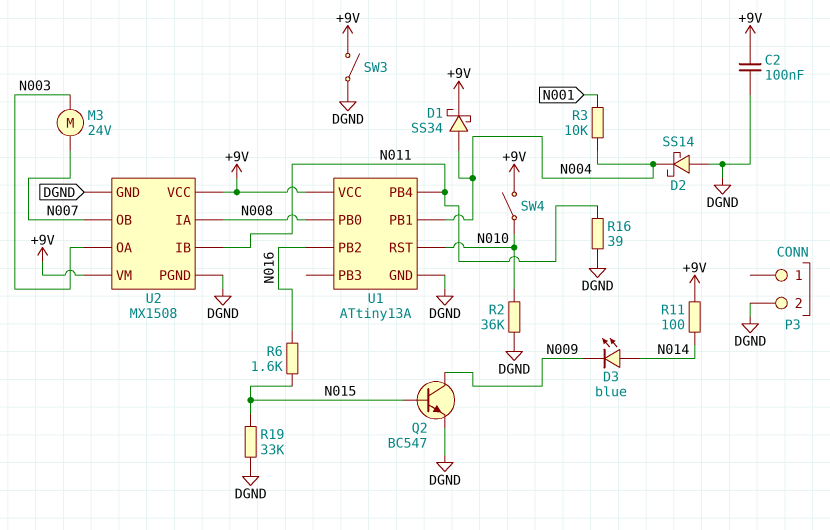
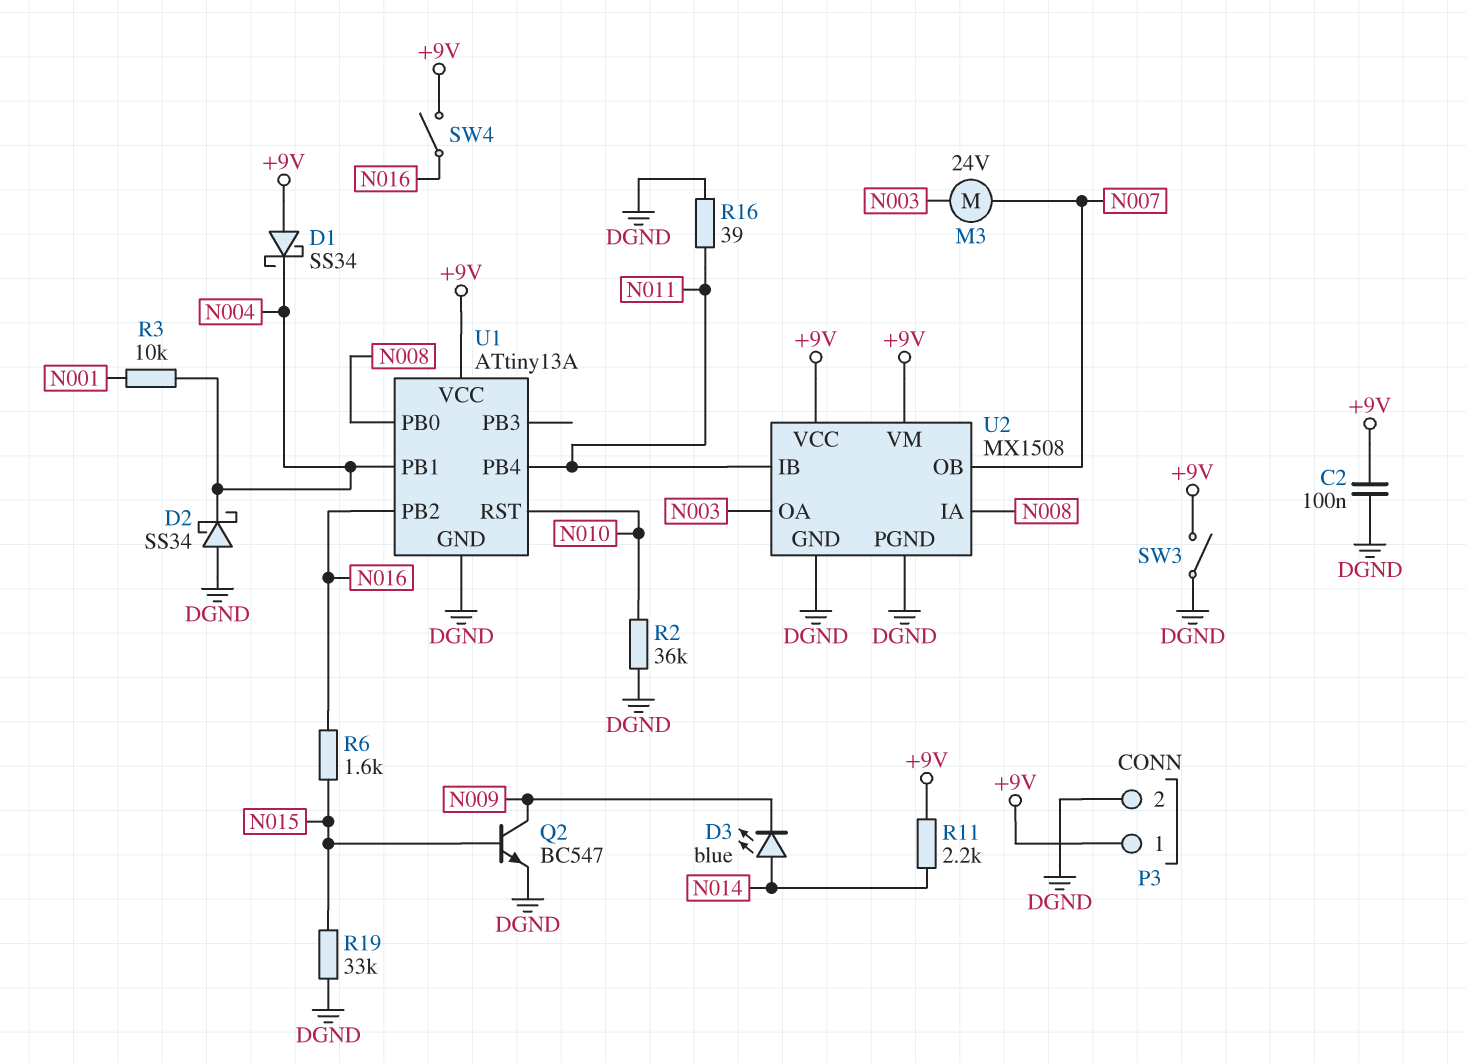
D1: schottky SS34 (A N004, K +9V) -> schottky SS34 (A +9V, K N004)
D2: schottky SS14 (A DGND, K N004) -> schottky SS34 (A DGND, K N004)
P3 pin 1: none -> +9V
R11: 100 (+9V, N014) -> 2.2k (+9V, N014)
SW4: switch (+9V, N010) -> switch (+9V, N016)

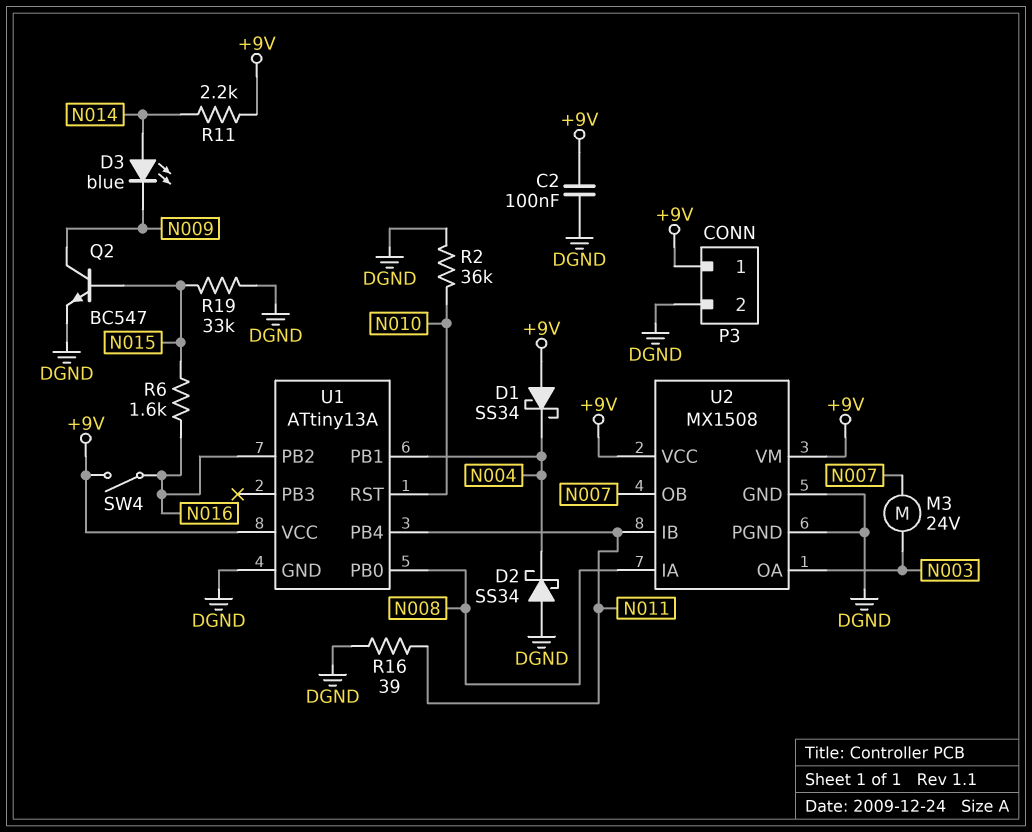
R3: 10k (N001, N004) -> none
SW3: switch (+9V, DGND) -> none

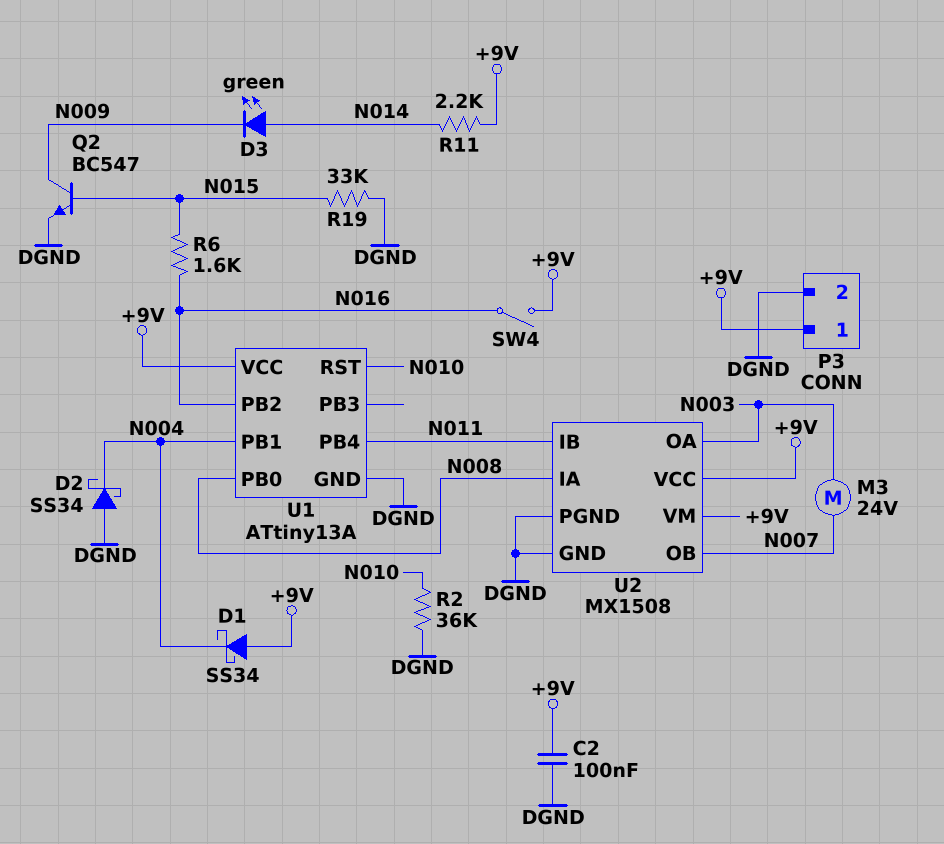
D3: LED blue (A N014, K N009) -> LED green (A N014, K N009)
R16: 39 (DGND, N011) -> none

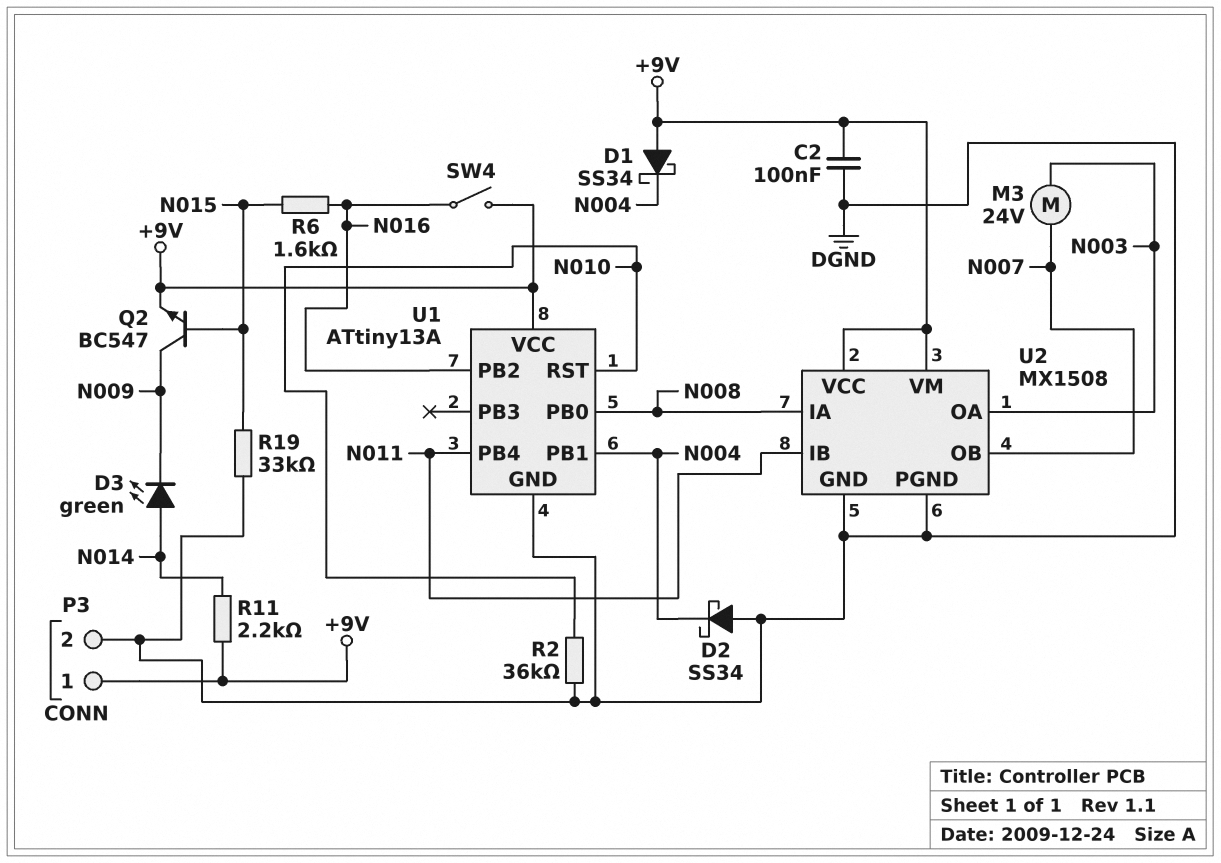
Q2: NPN BC547 (B N015, C N009, E DGND) -> NPN BC547 (B N015, C N009, E +9V)

